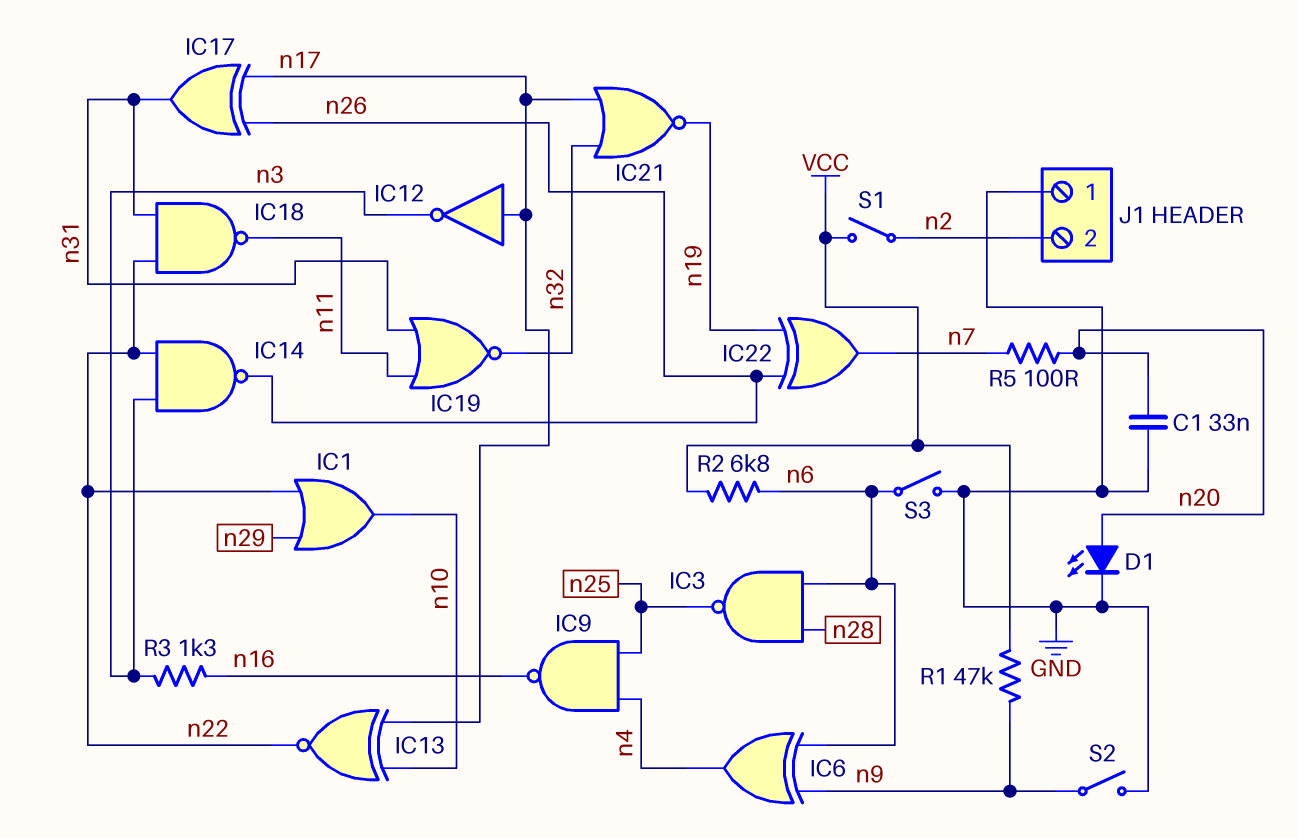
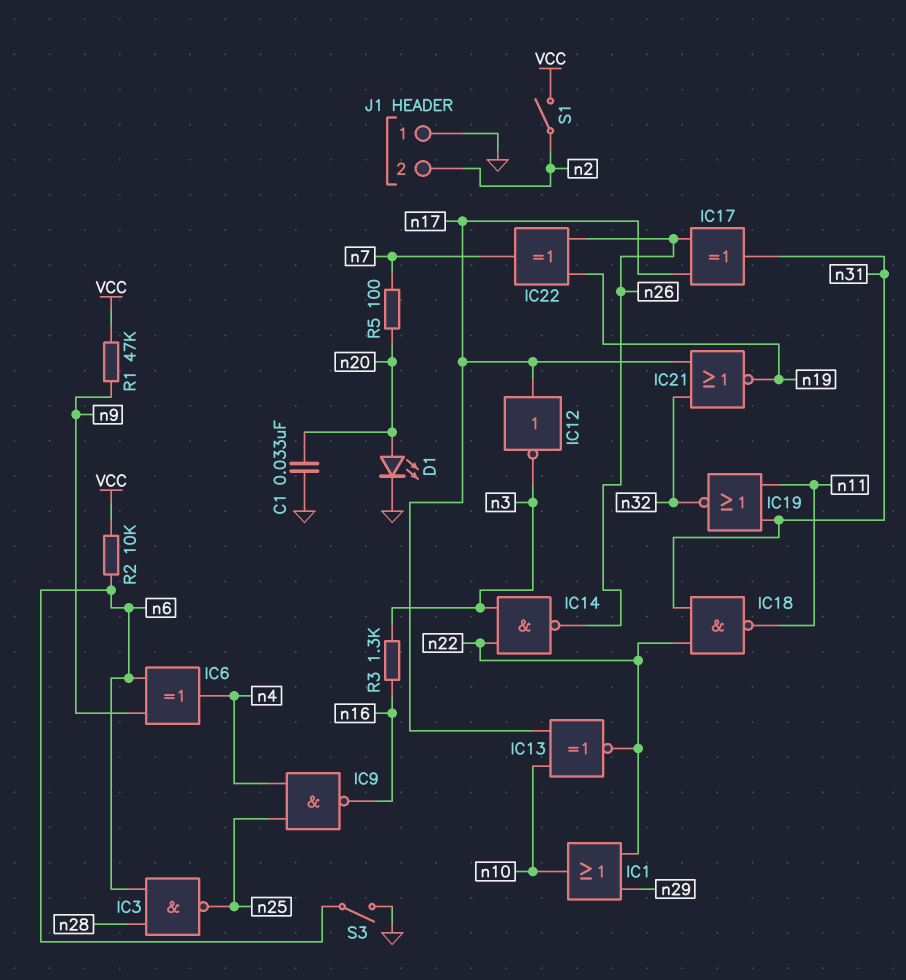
R2: 6.8k (VCC, n6) -> 10k (VCC, n6)
S2: switch (GND, n9) -> none

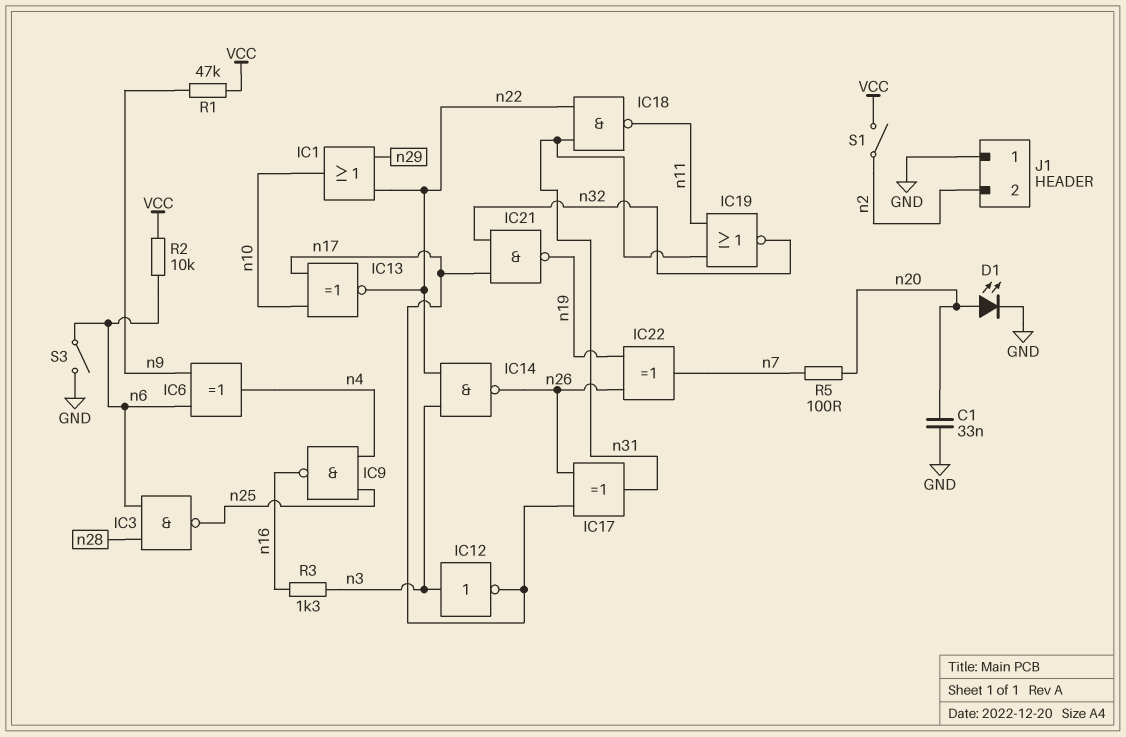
IC12: NOT (in n17, out n3) -> NOT (in n3, out n17)
IC21: NOR (in n17, in n32, out n19) -> NAND (in n17, in n32, out n19)

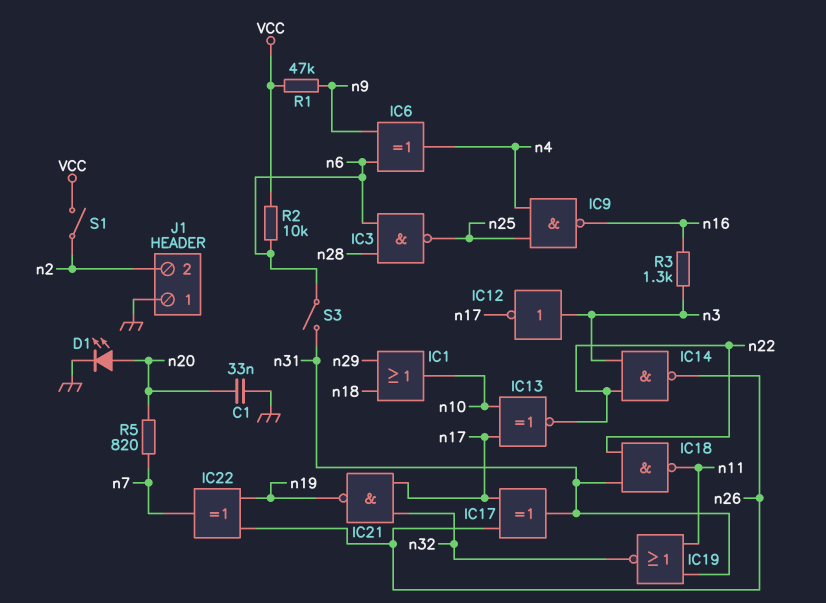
IC1: OR (in n22, in n29, out n10) -> OR (in n18, in n29, out n10)
R5: 100 (n7, n20) -> 820 (n7, n20)
S3: switch (GND, n6) -> switch (n6, n31)

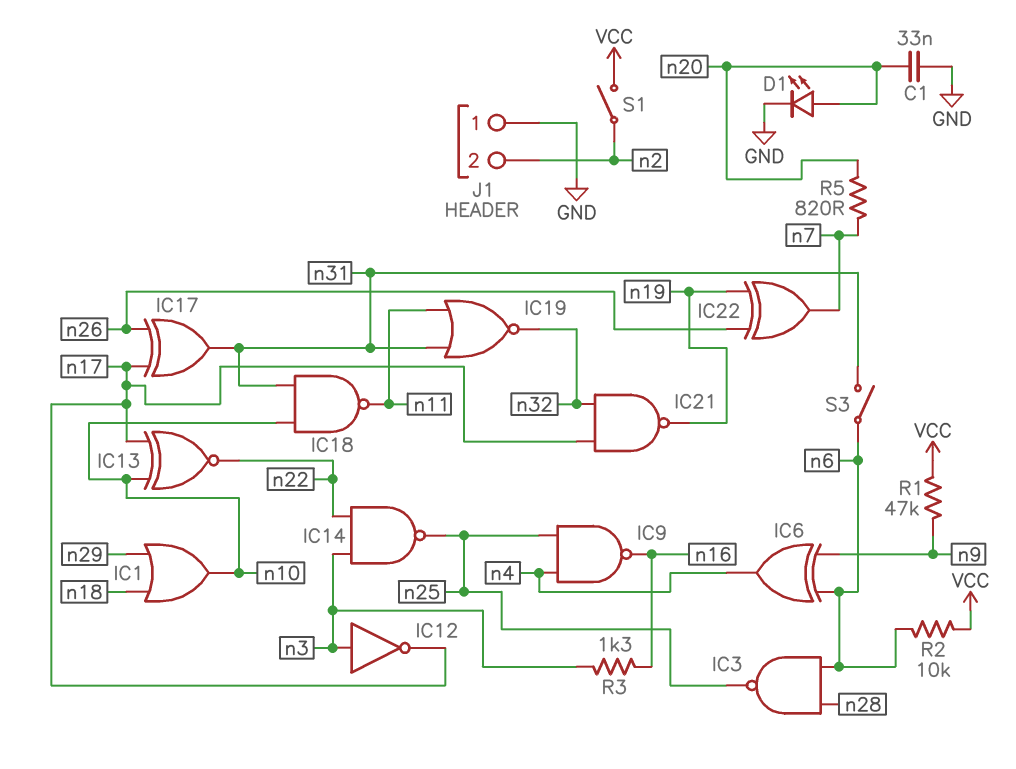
IC14: NAND (in n3, in n22, out n26) -> NAND (in n3, in n22, out n25)
IC18: NAND (in n22, in n31, out n11) -> NAND (in n10, in n31, out n11)

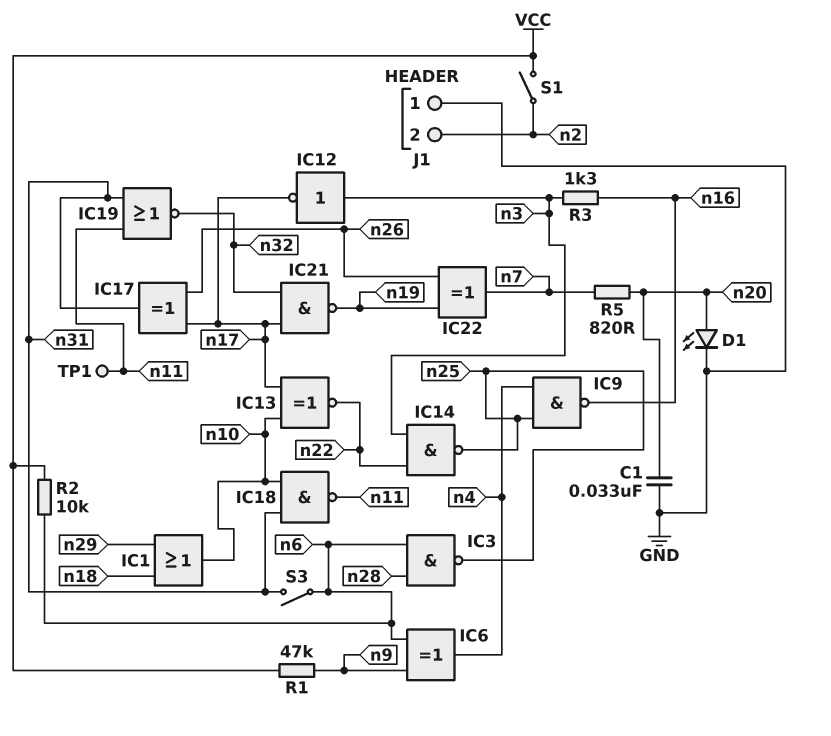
TP1: none -> test point (n11)

